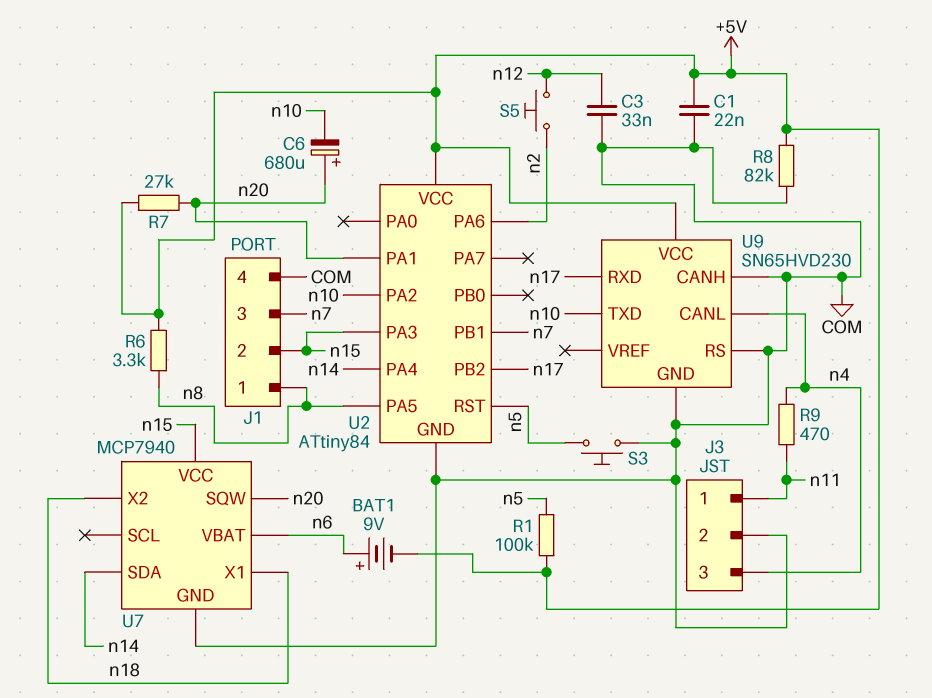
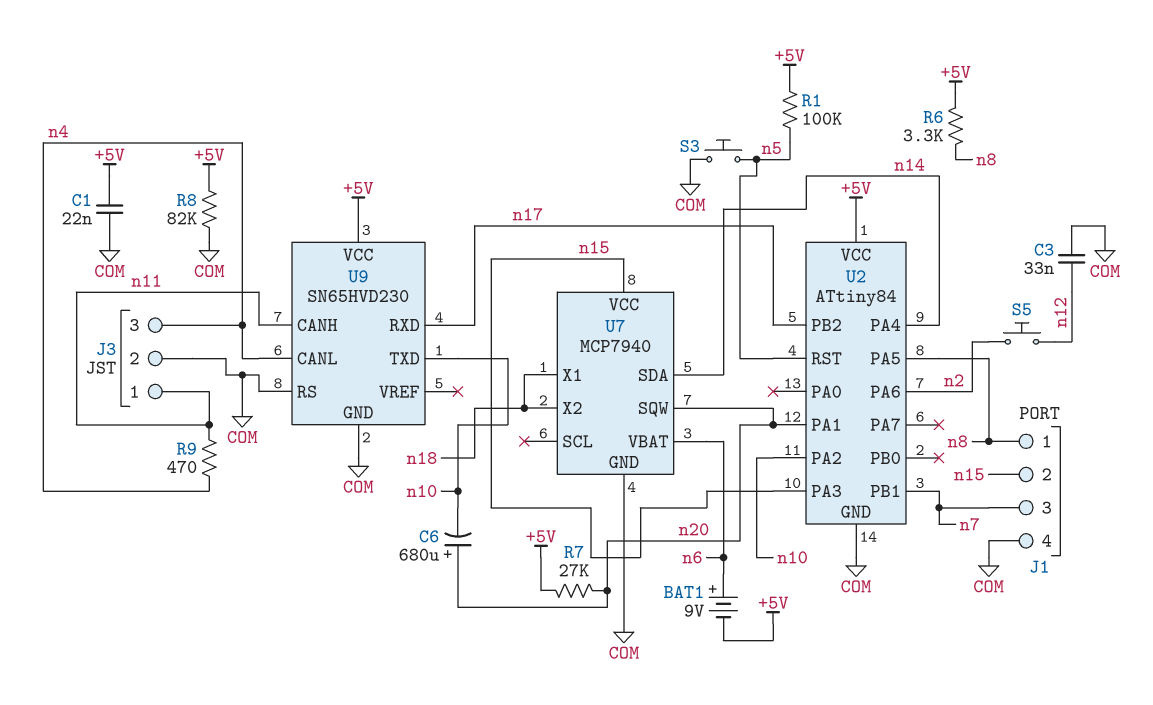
U9 pin CANH: COM -> n11

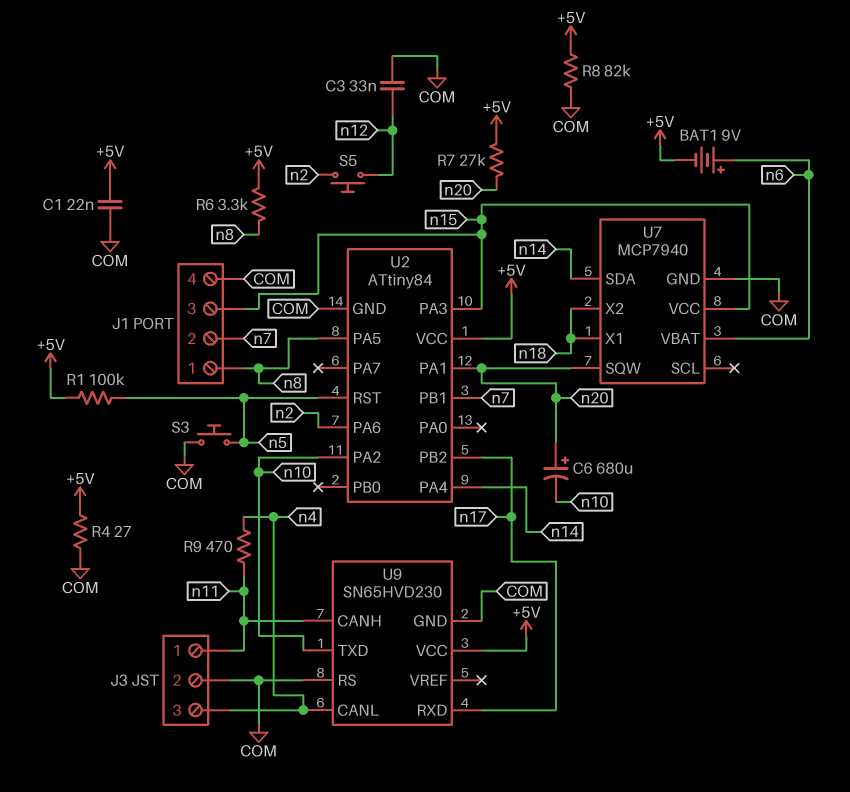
J1 pin 2: n15 -> n7
J1 pin 3: n7 -> n15
R4: none -> 27 (+5V, COM)

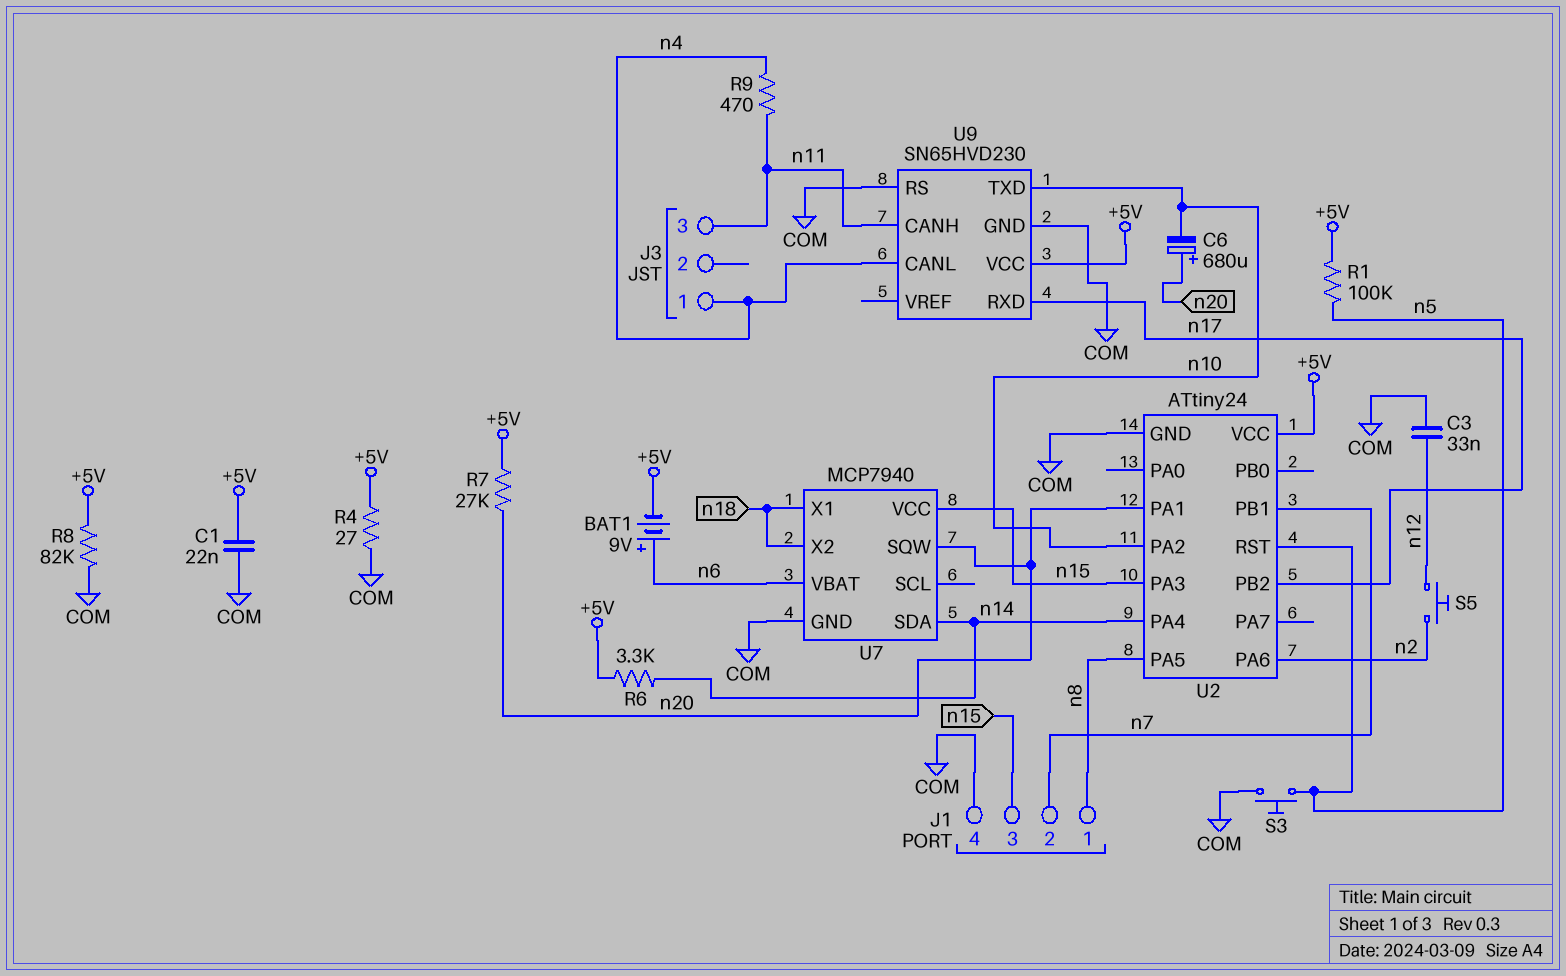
J3 pin 1: n11 -> n4
J3 pin 2: COM -> none
J3 pin 3: n4 -> n11
R6: 3.3k (+5V, n8) -> 3.3k (+5V, n14)
U2: ATtiny84 -> ATtiny24

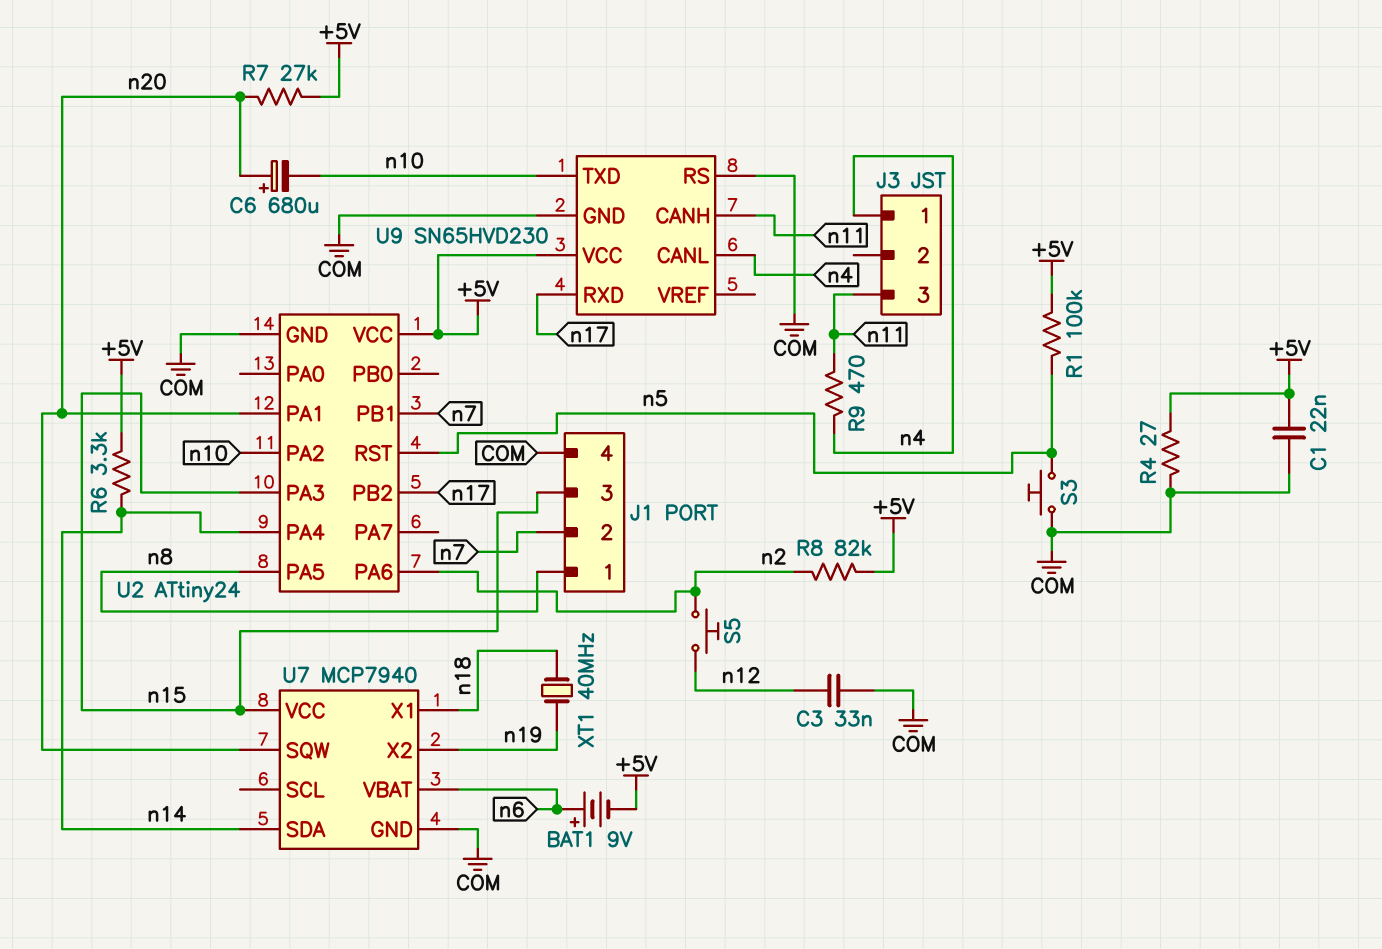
R8: 82k (+5V, COM) -> 82k (+5V, n2)
U7 pin X2: n18 -> n19
XT1: none -> 40MHz (n18, n19)

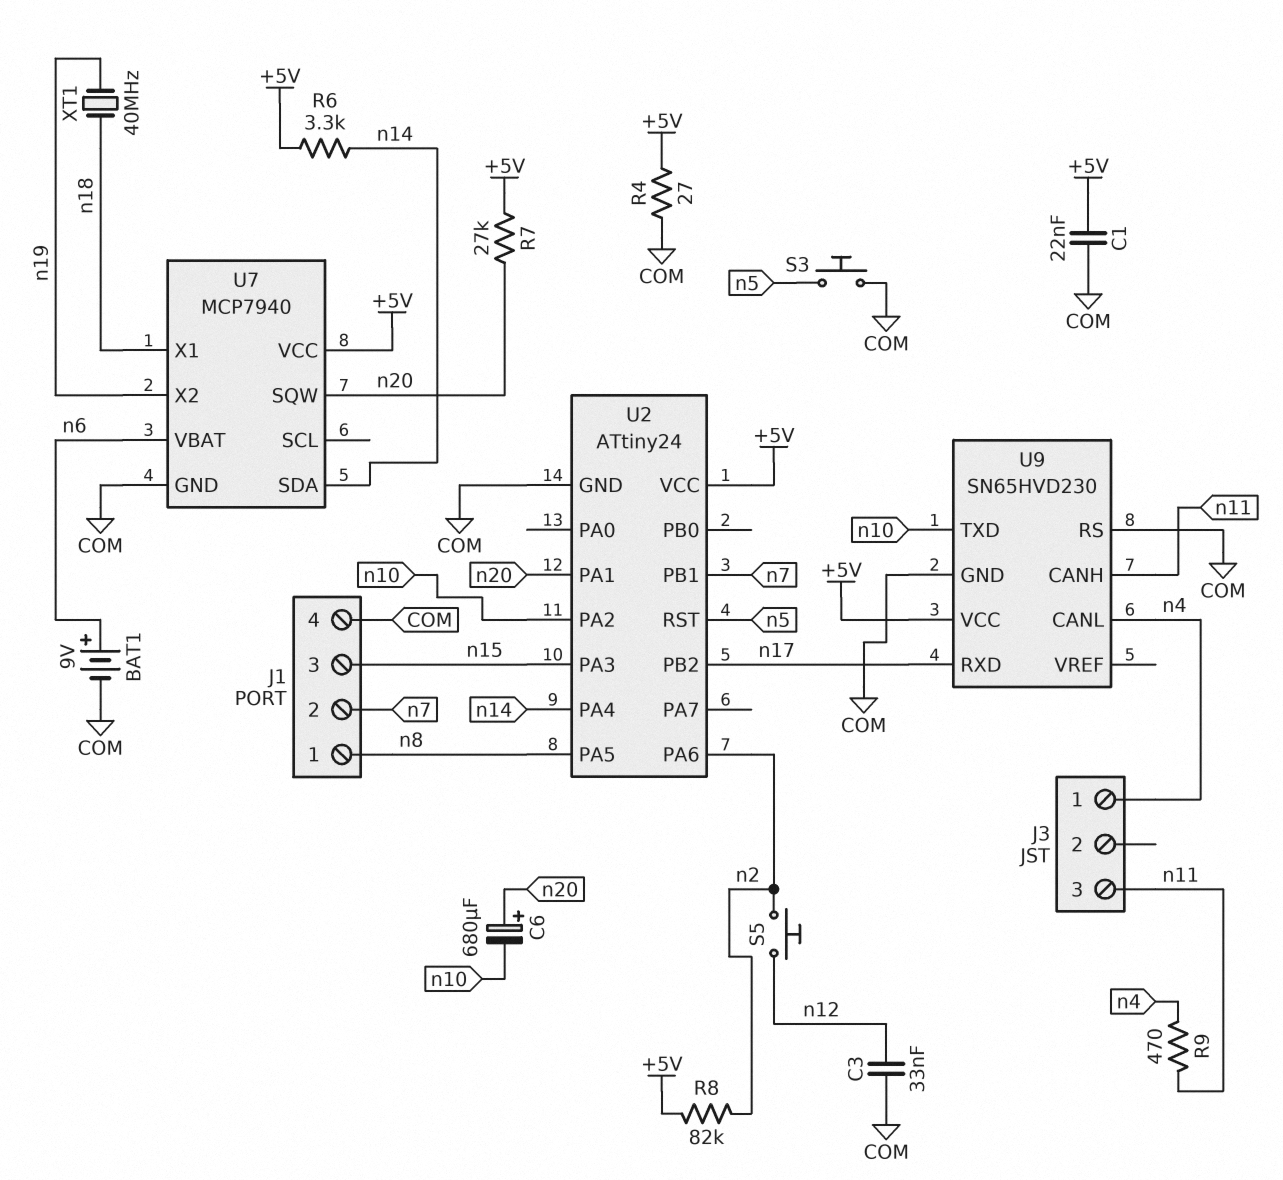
BAT1: 9V (plus n6, minus +5V) -> 9V (plus n6, minus COM)
R1: 100k (+5V, n5) -> none
U7 pin VCC: n15 -> +5V

